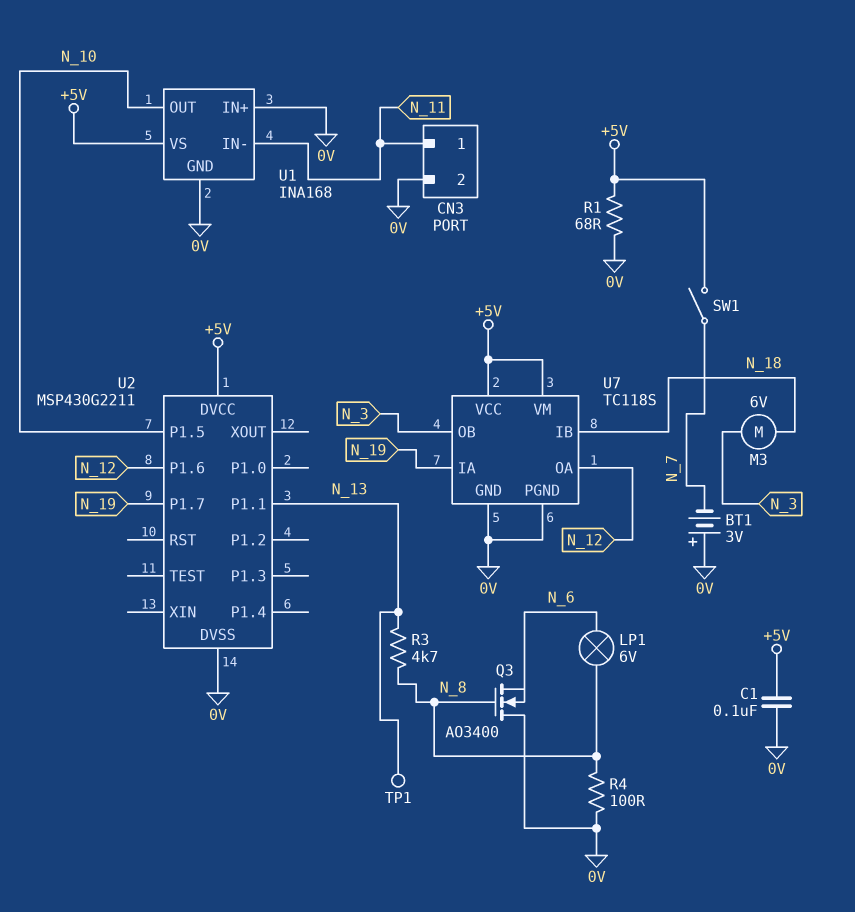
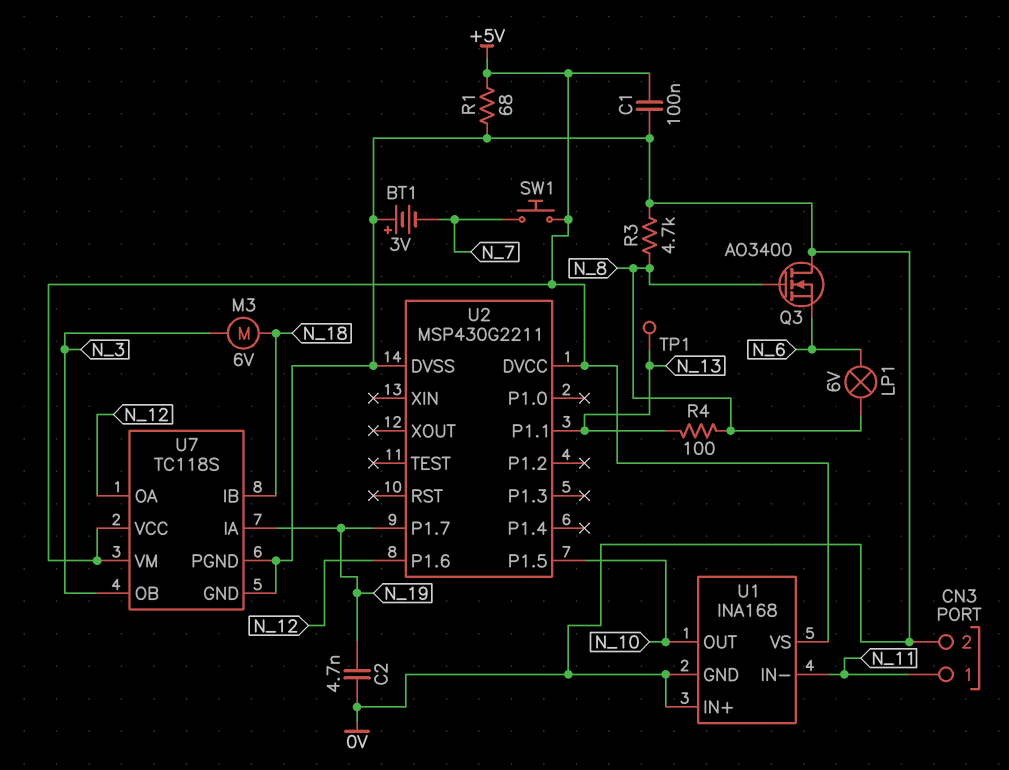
C2: none -> 4.7nF (0V, N_19)
R3: 4.7k (N_8, N_13) -> 4.7k (0V, N_8)
R4: 100 (0V, N_8) -> 100 (N_8, N_13)
SW1: switch (+5V, N_7) -> button (+5V, N_7)

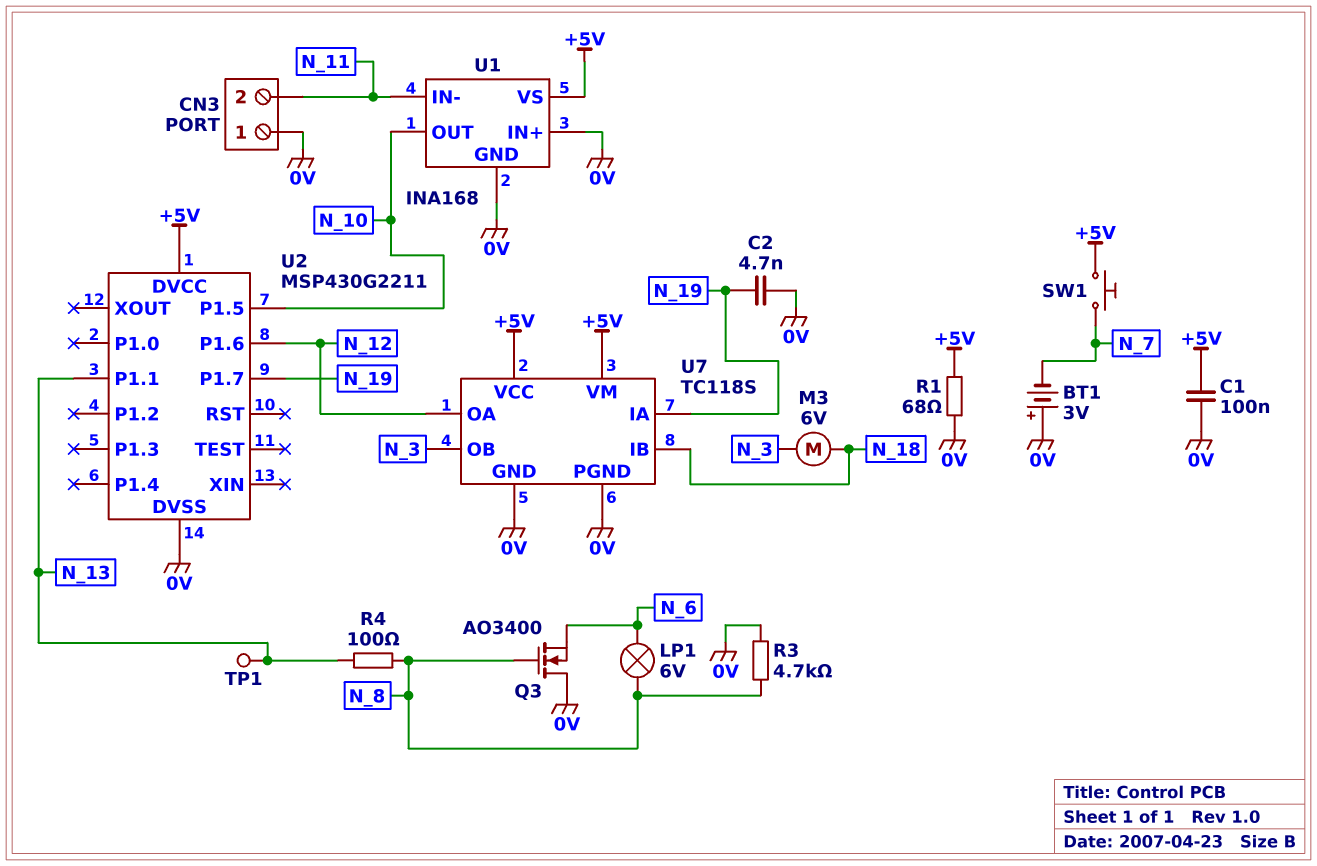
CN3 pin 1: N_11 -> 0V
CN3 pin 2: 0V -> N_11

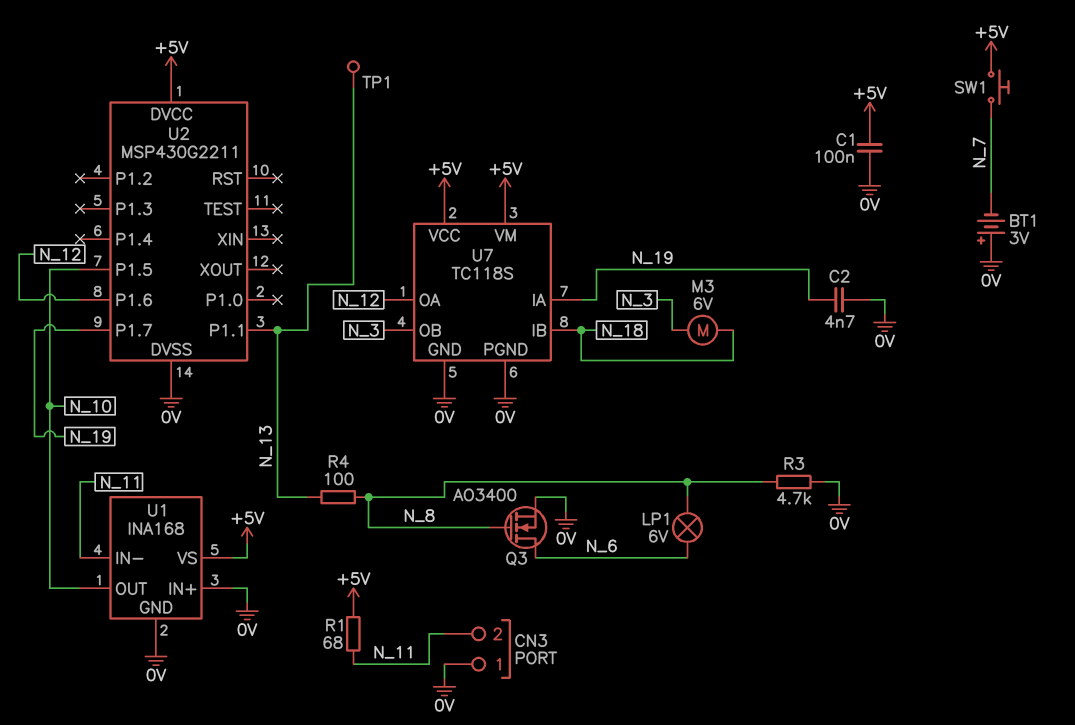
Q3: NMOS AO3400 (G N_8, D 0V, S N_6) -> NMOS AO3400 (G N_8, D N_6, S 0V)
R1: 68 (+5V, 0V) -> 68 (+5V, N_11)

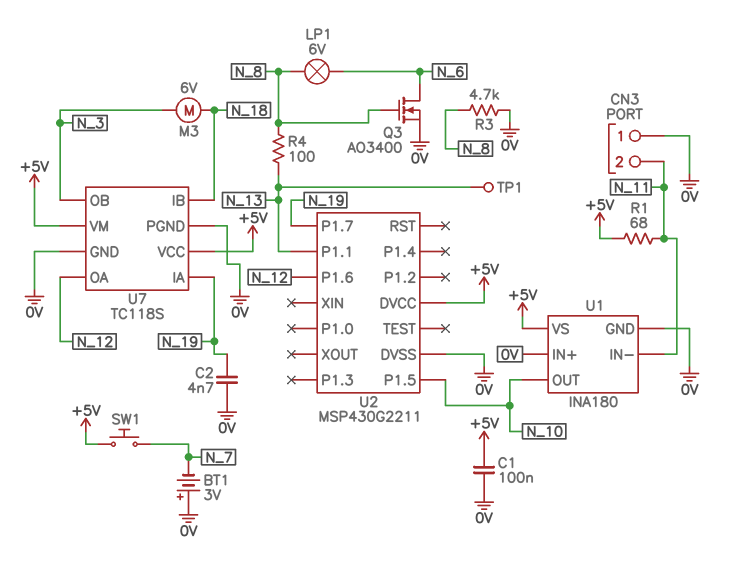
U1: INA168 -> INA180

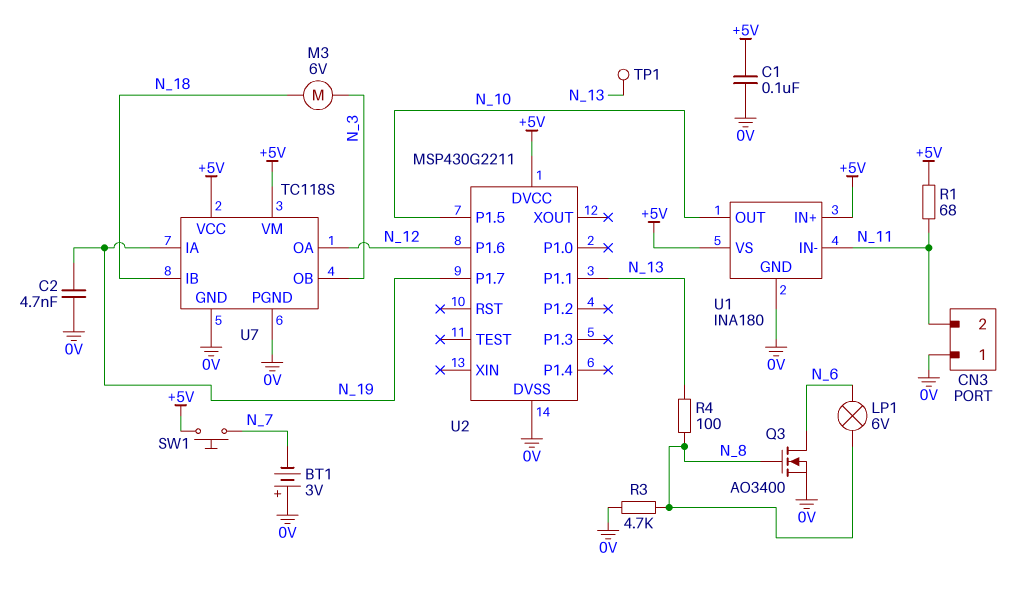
U1 pin IN+: 0V -> +5V

